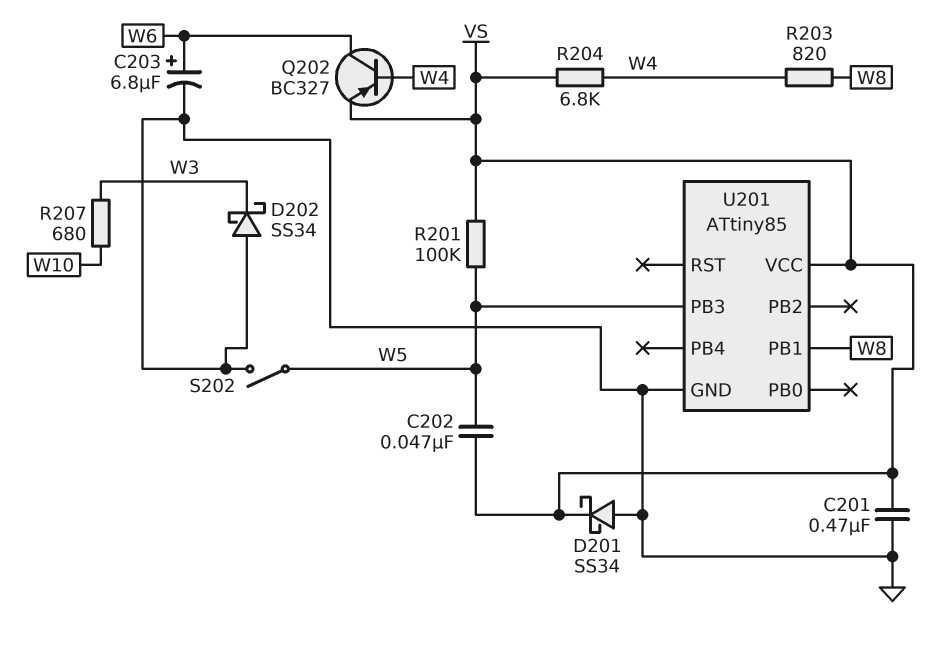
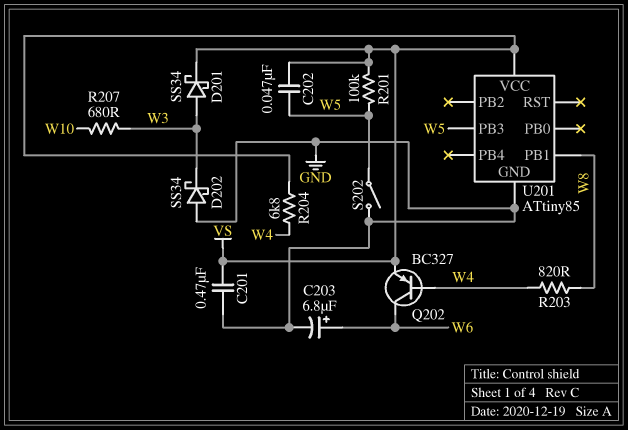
D201: schottky SS34 (A GND, K VS) -> schottky SS34 (A W3, K VS)

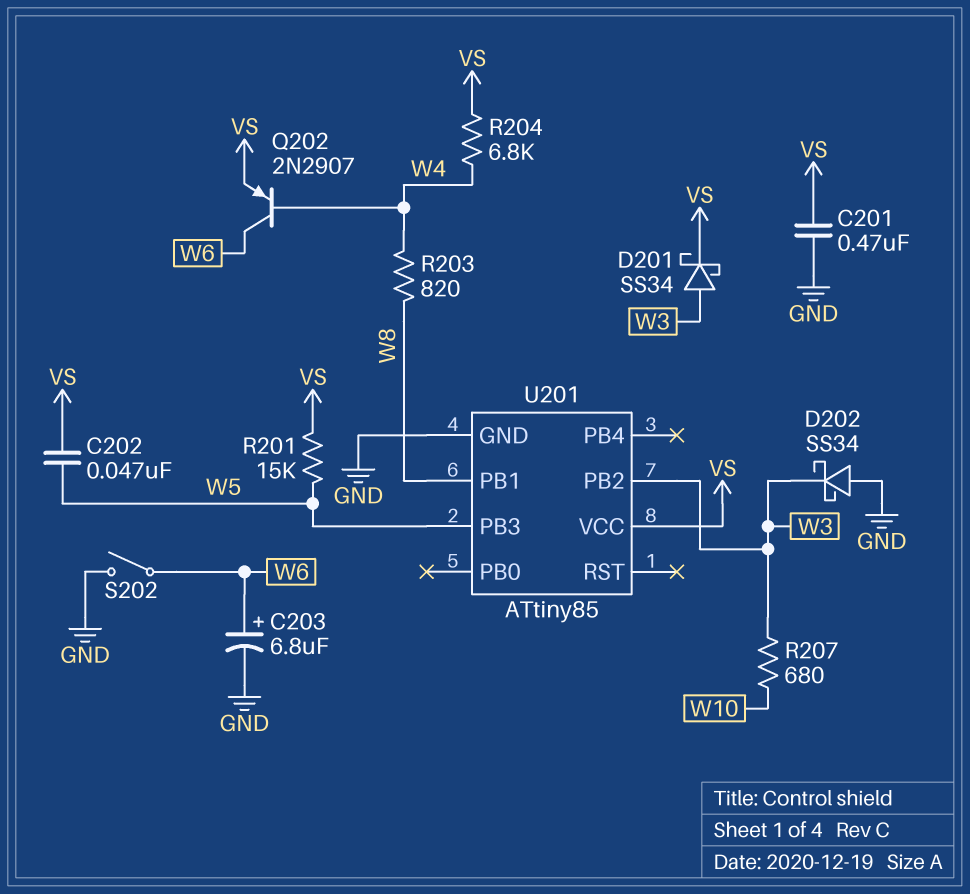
Q202: PNP BC327 (B W4, C W6, E VS) -> PNP 2N2907 (B W4, C W6, E VS)
R201: 100k (VS, W5) -> 15k (VS, W5)
S202: switch (GND, W5) -> switch (GND, W6)
U201 pin PB2: none -> W3

